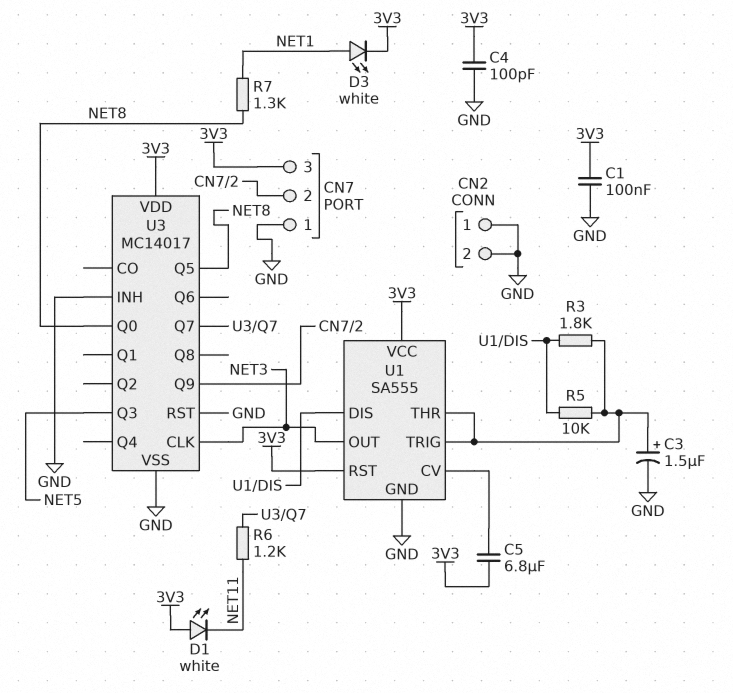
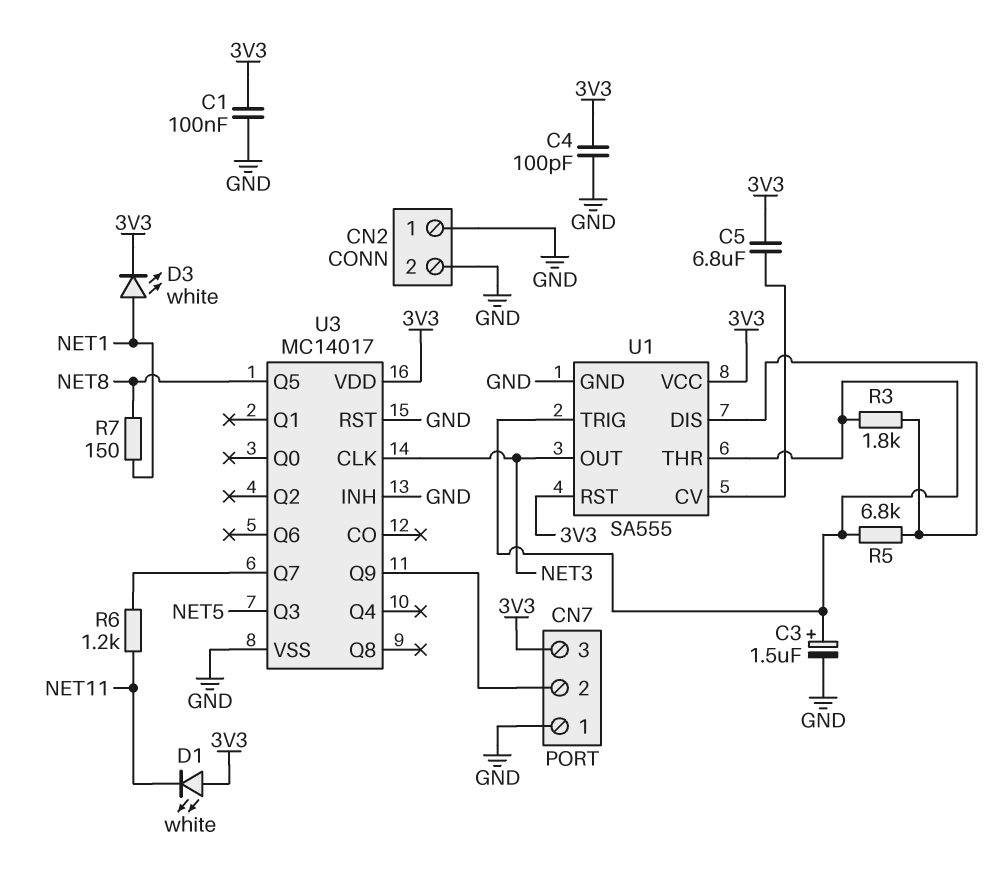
R5: 10k (U1/DIS, U1/THR) -> 6.8k (U1/DIS, U1/THR)
R7: 1.3k (NET1, NET8) -> 150 (NET1, NET8)
U3 pin Q0: NET8 -> none

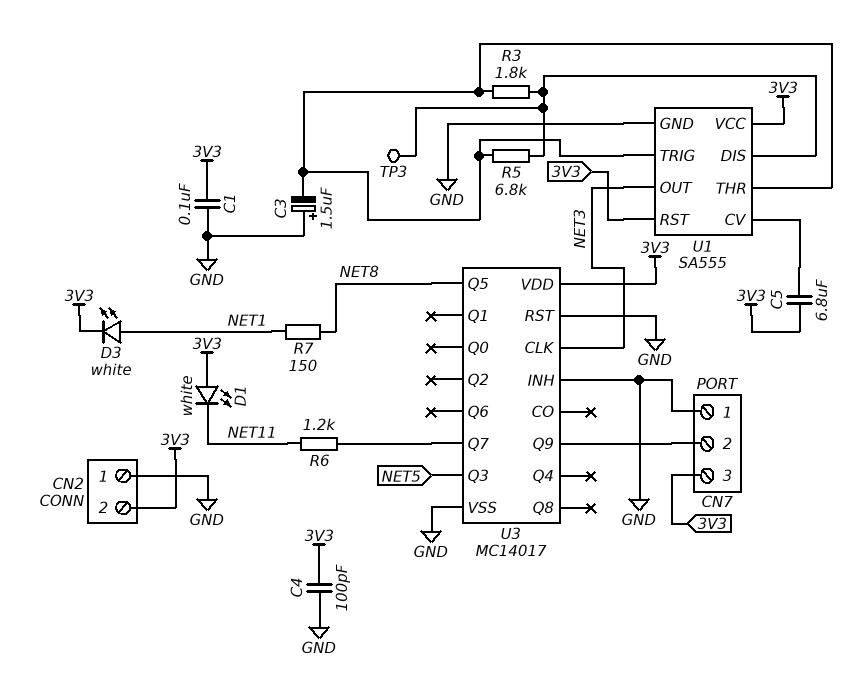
C3: 1.5uF (plus U1/THR, minus GND) -> 1.5uF (plus GND, minus U1/THR)
CN2 pin 2: GND -> 3V3
TP3: none -> test point (U1/DIS)

